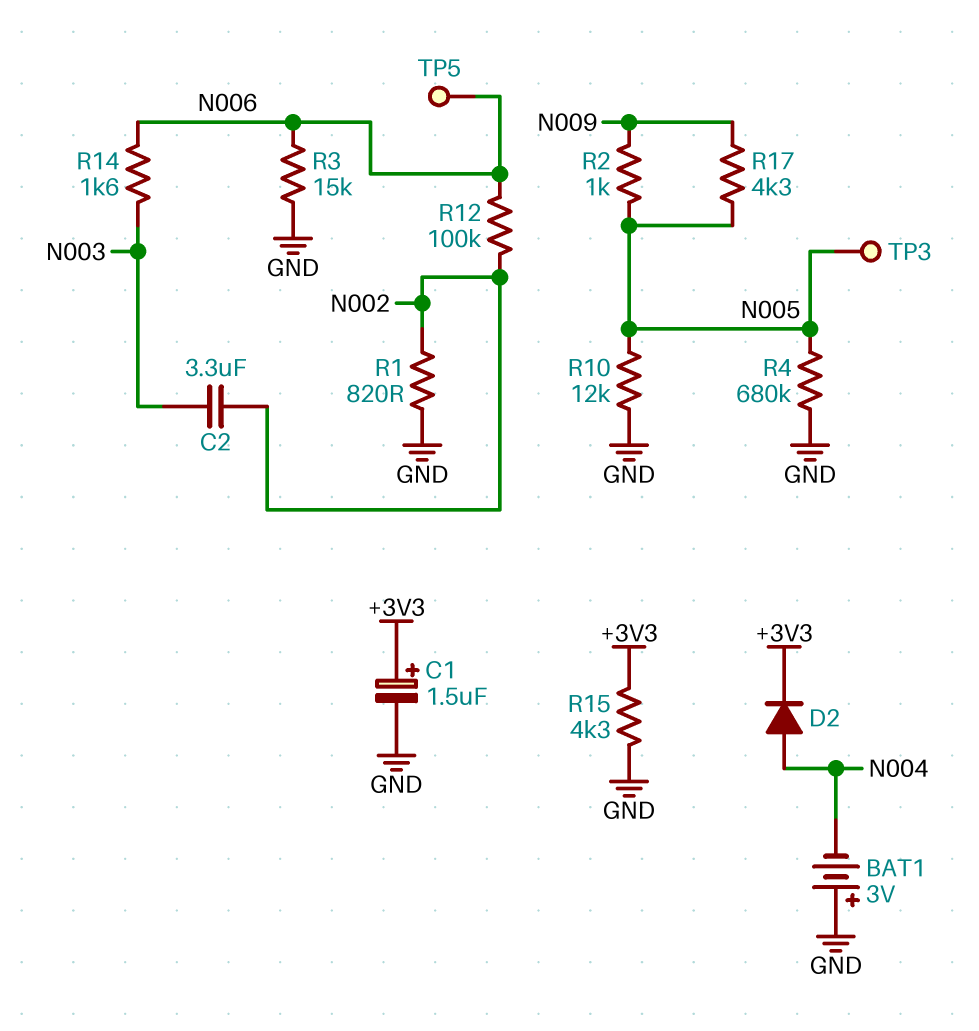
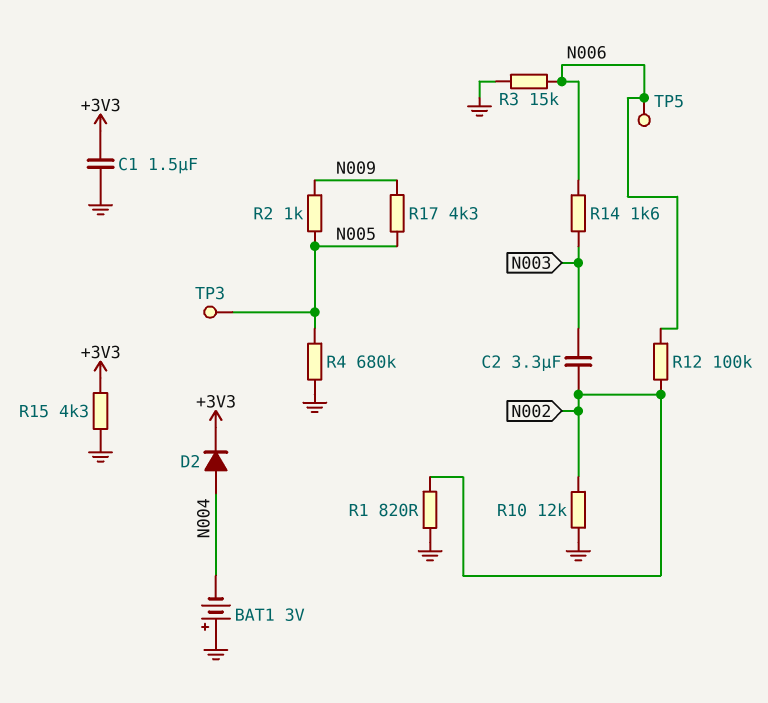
C1: 1.5uF (plus +3V3, minus GND) -> 1.5uF (+3V3, GND)
R10: 12k (GND, N005) -> 12k (GND, N002)

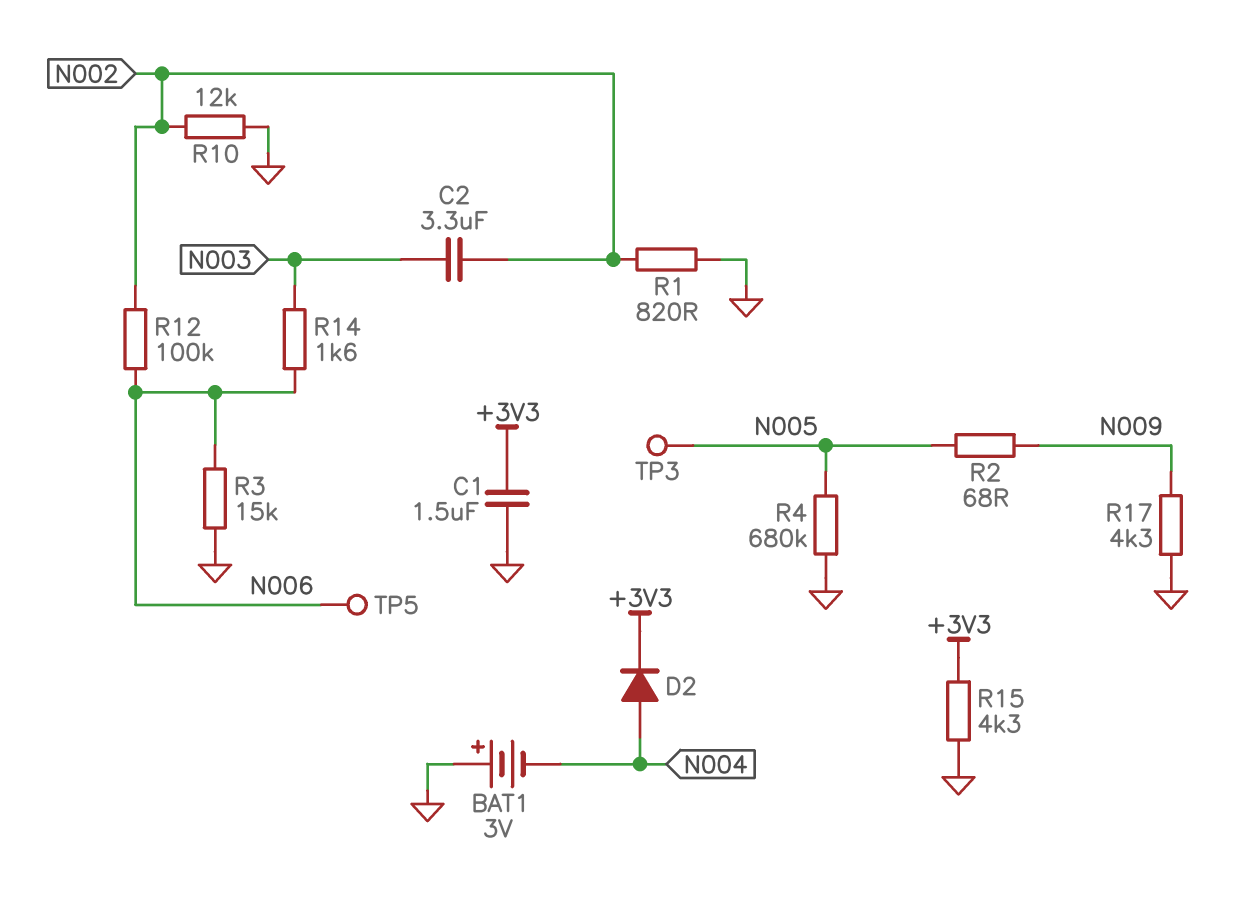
R2: 1k (N005, N009) -> 68 (N005, N009)
R17: 4.3k (N005, N009) -> 4.3k (GND, N009)

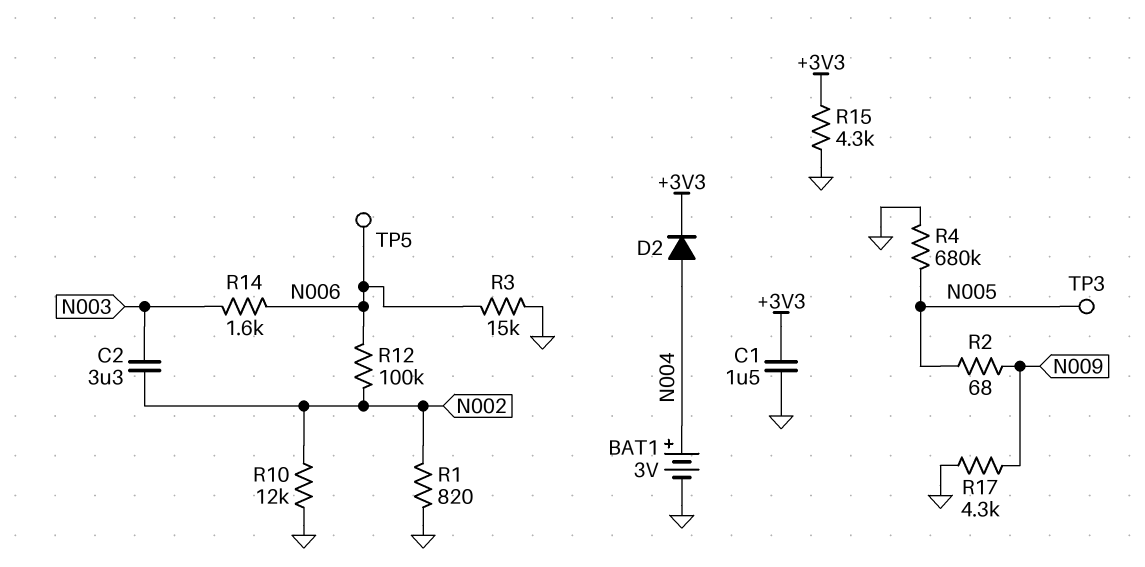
BAT1: 3V (plus GND, minus N004) -> 3V (plus N004, minus GND)

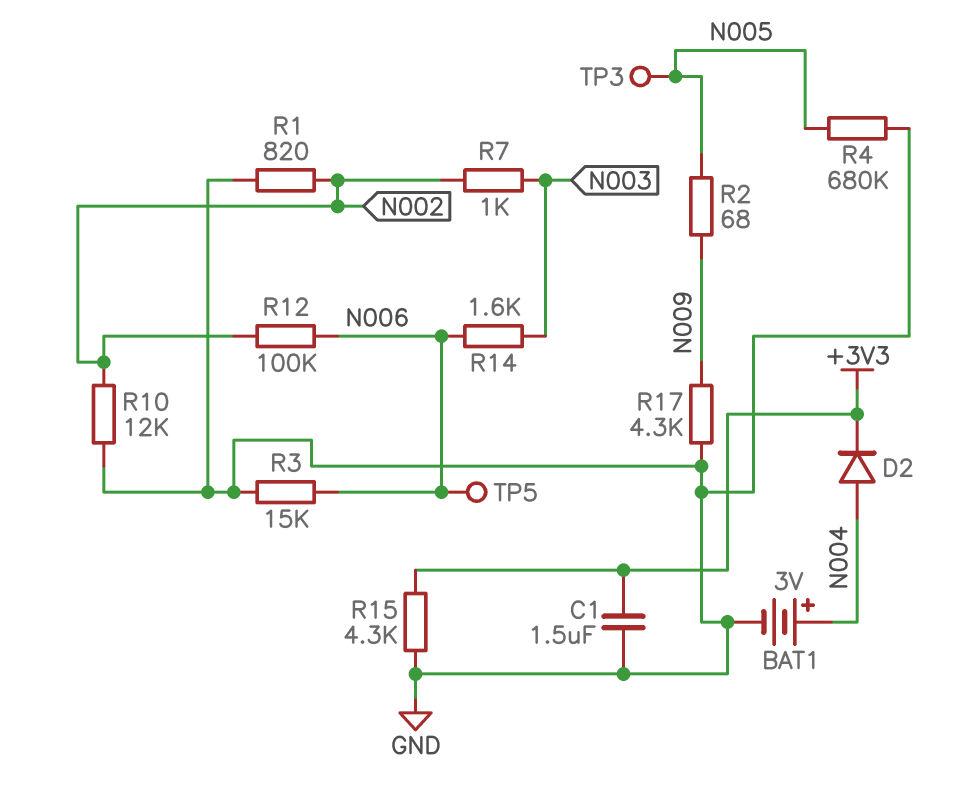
C2: 3.3uF (N002, N003) -> none
R7: none -> 1k (N002, N003)

